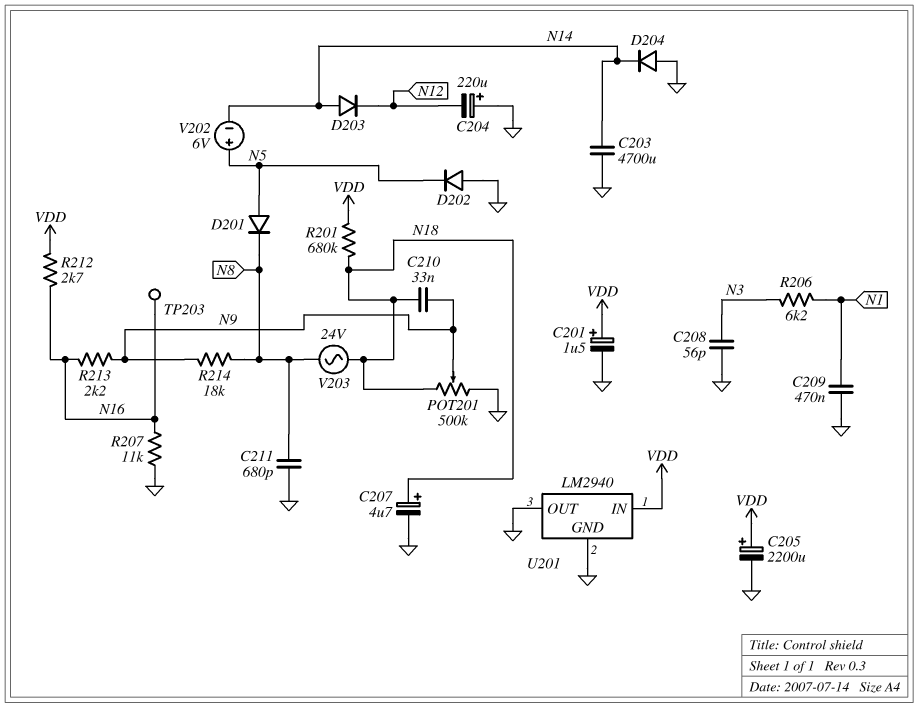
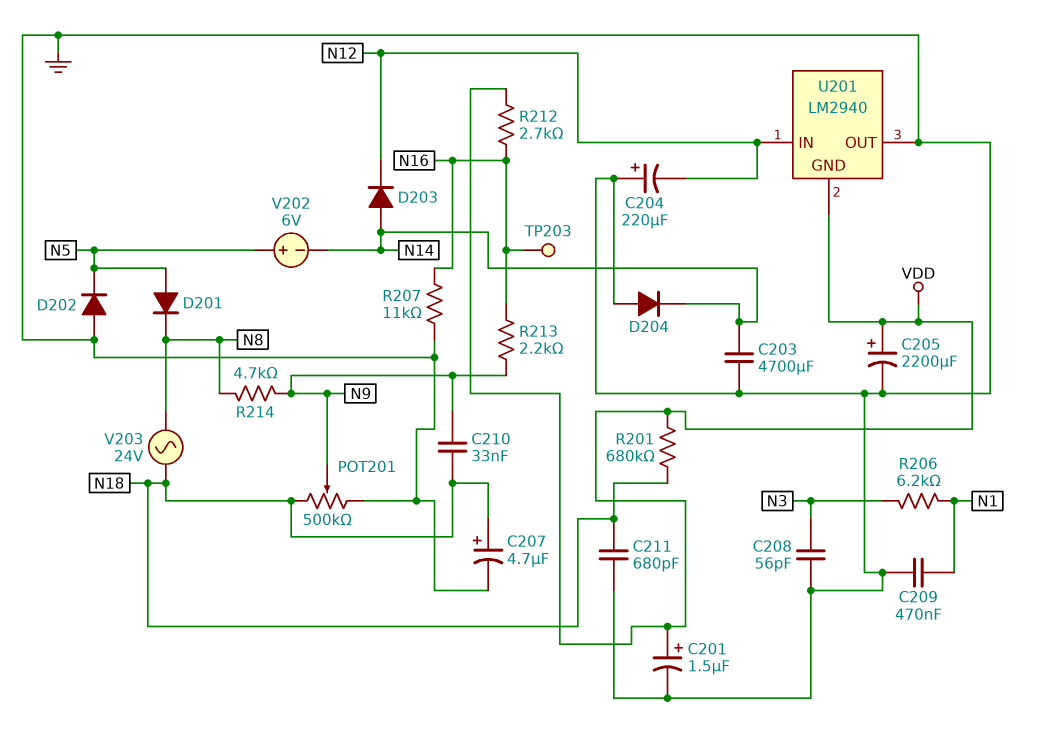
C211: 680pF (GND, N8) -> 680pF (GND, N18)
R214: 18k (N8, N9) -> 4.7k (N8, N9)
U201 pin GND: GND -> VDD
U201 pin IN: VDD -> N12

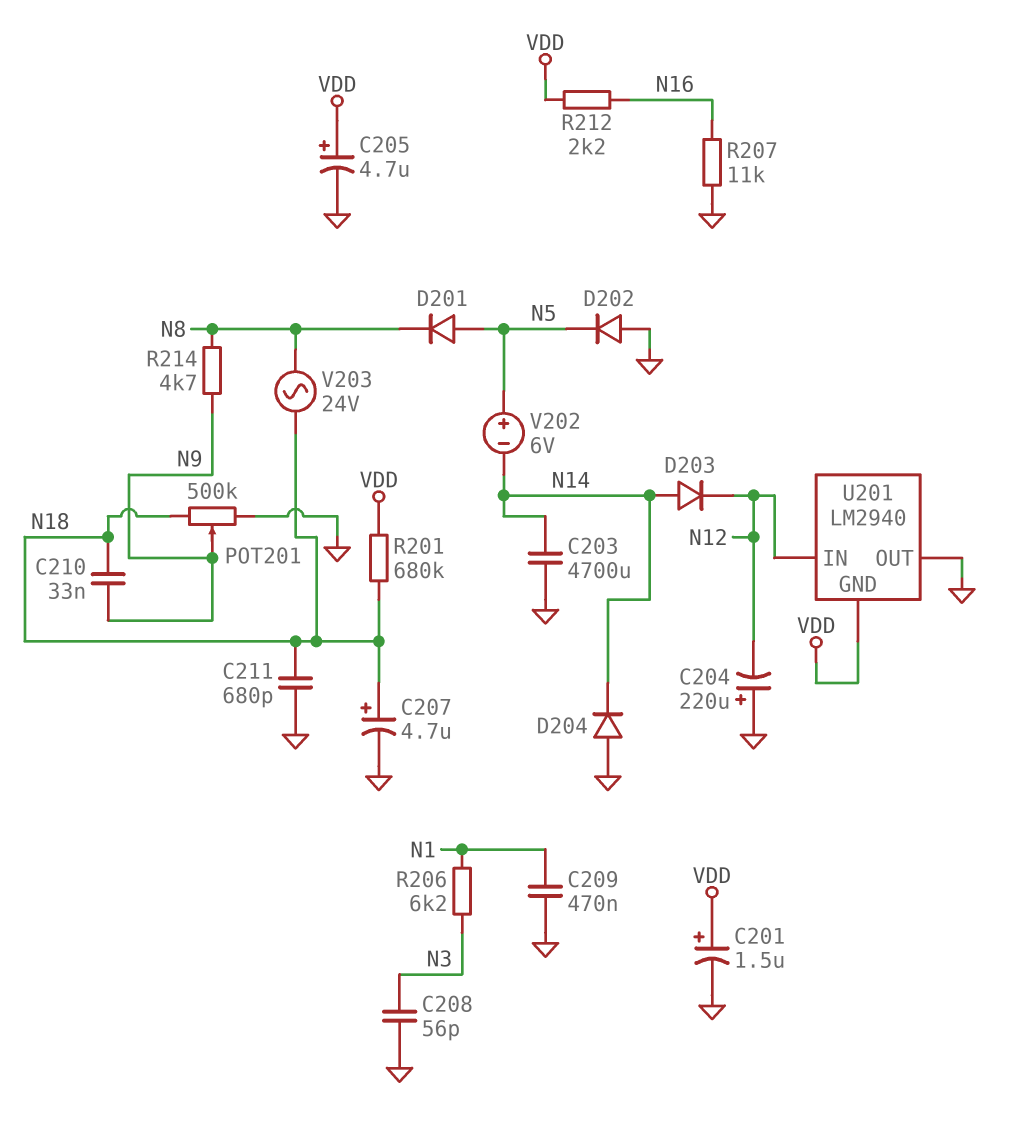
C205: 2200uF (plus VDD, minus GND) -> 4.7uF (plus VDD, minus GND)
R212: 2.7k (N16, VDD) -> 2.2k (N16, VDD)
R213: 2.2k (N9, N16) -> none
TP203: test point (N16) -> none

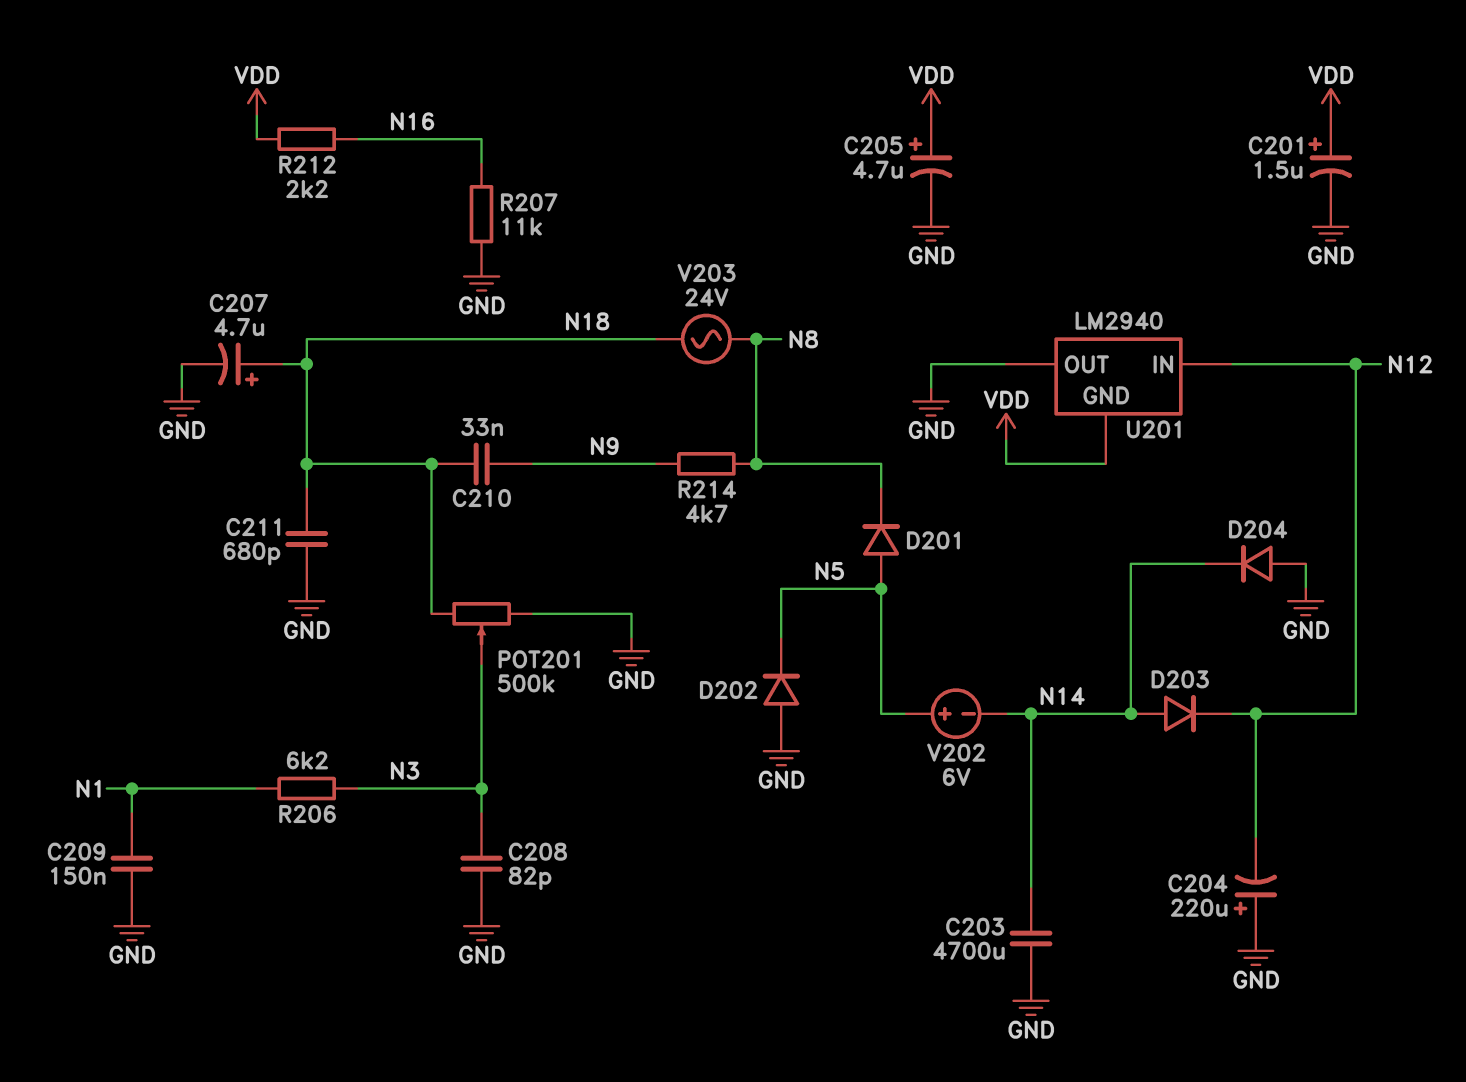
C208: 56pF (GND, N3) -> 82pF (GND, N3)
C209: 470nF (GND, N1) -> 150nF (GND, N1)
POT201: 500k (GND, N18, wiper N9) -> 500k (GND, N18, wiper N3)
R201: 680k (N18, VDD) -> none

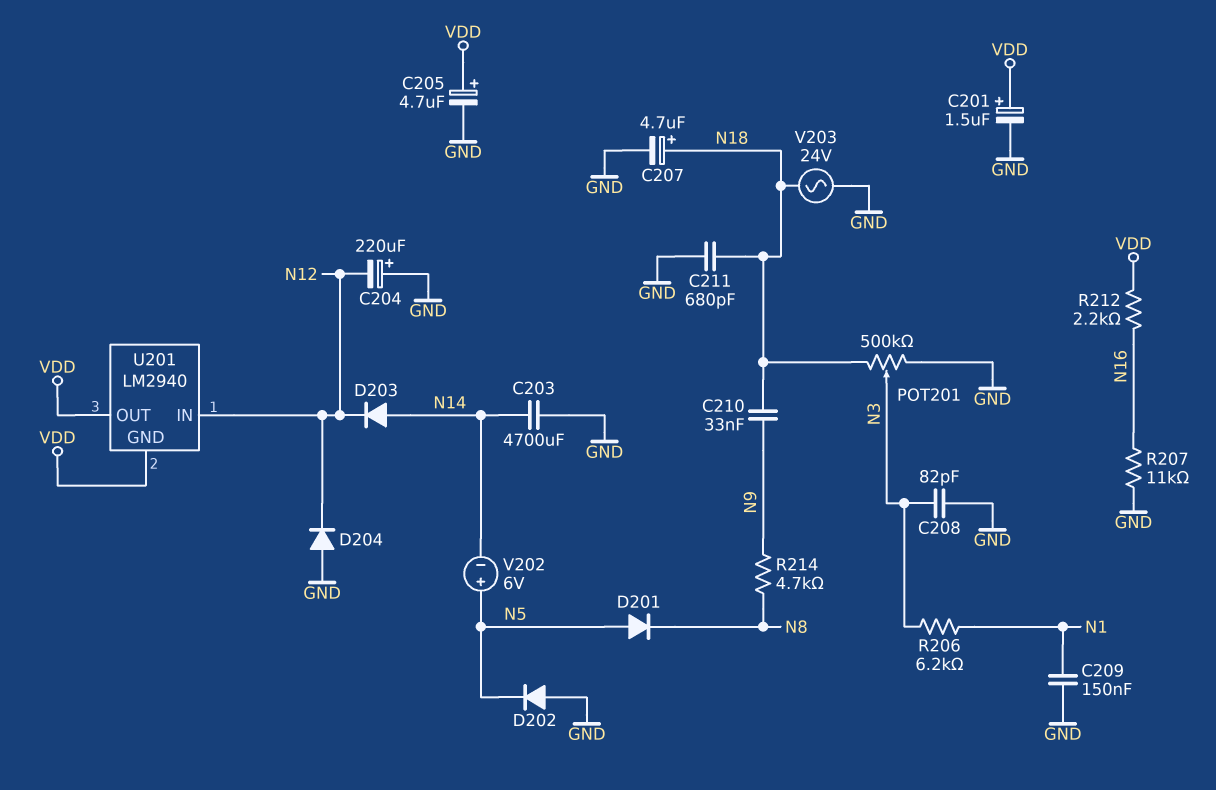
D204: diode (A GND, K N14) -> diode (A GND, K N12)
U201 pin OUT: GND -> VDD
V203: AC 24V (N8, N18) -> AC 24V (GND, N18)

